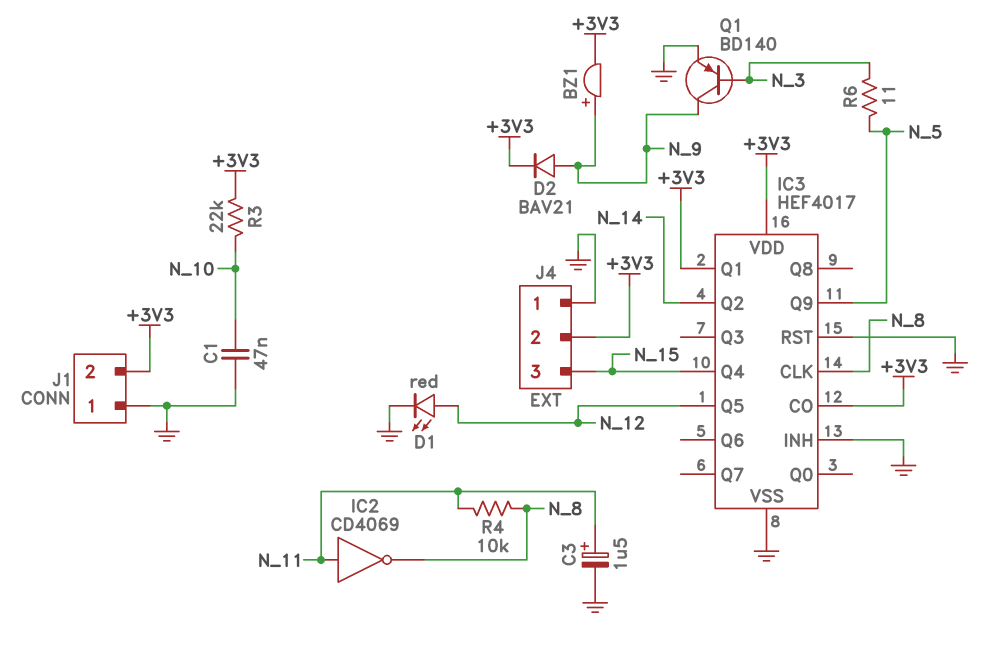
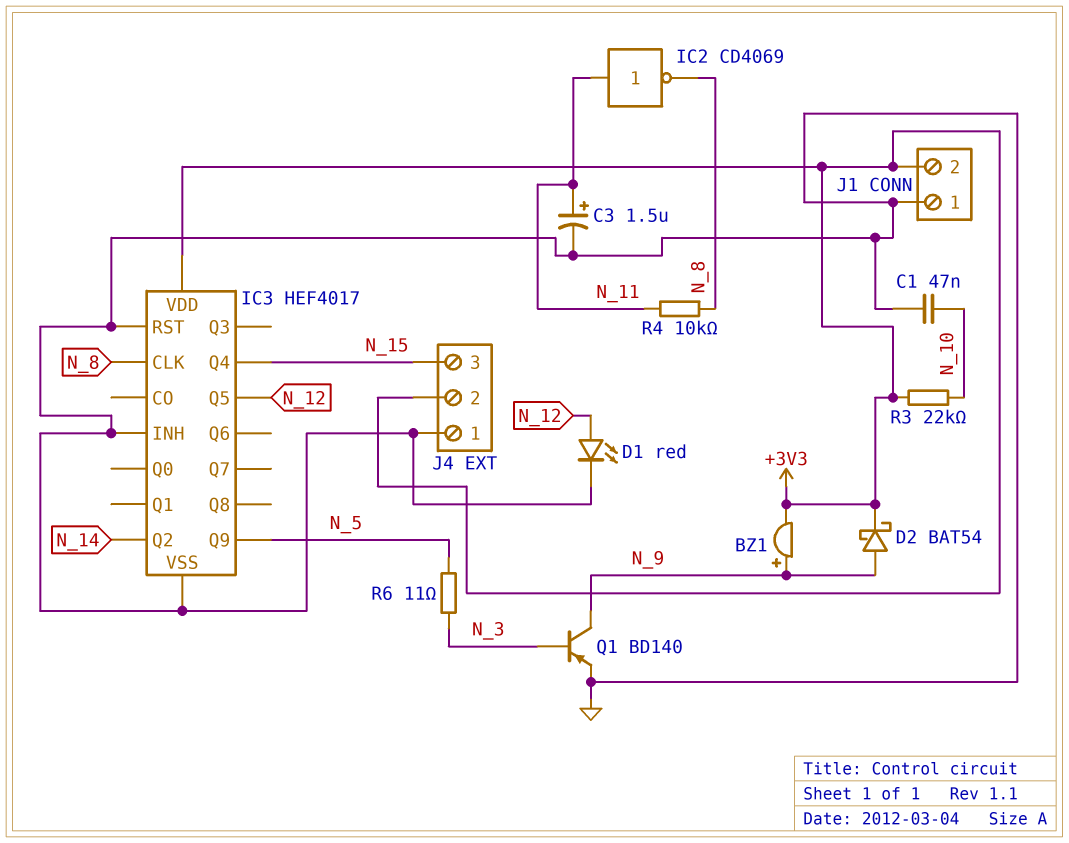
D2: diode BAV21 (A N_9, K +3V3) -> schottky BAT54 (A N_9, K +3V3)
IC3 pin CO: +3V3 -> none
IC3 pin Q1: +3V3 -> none

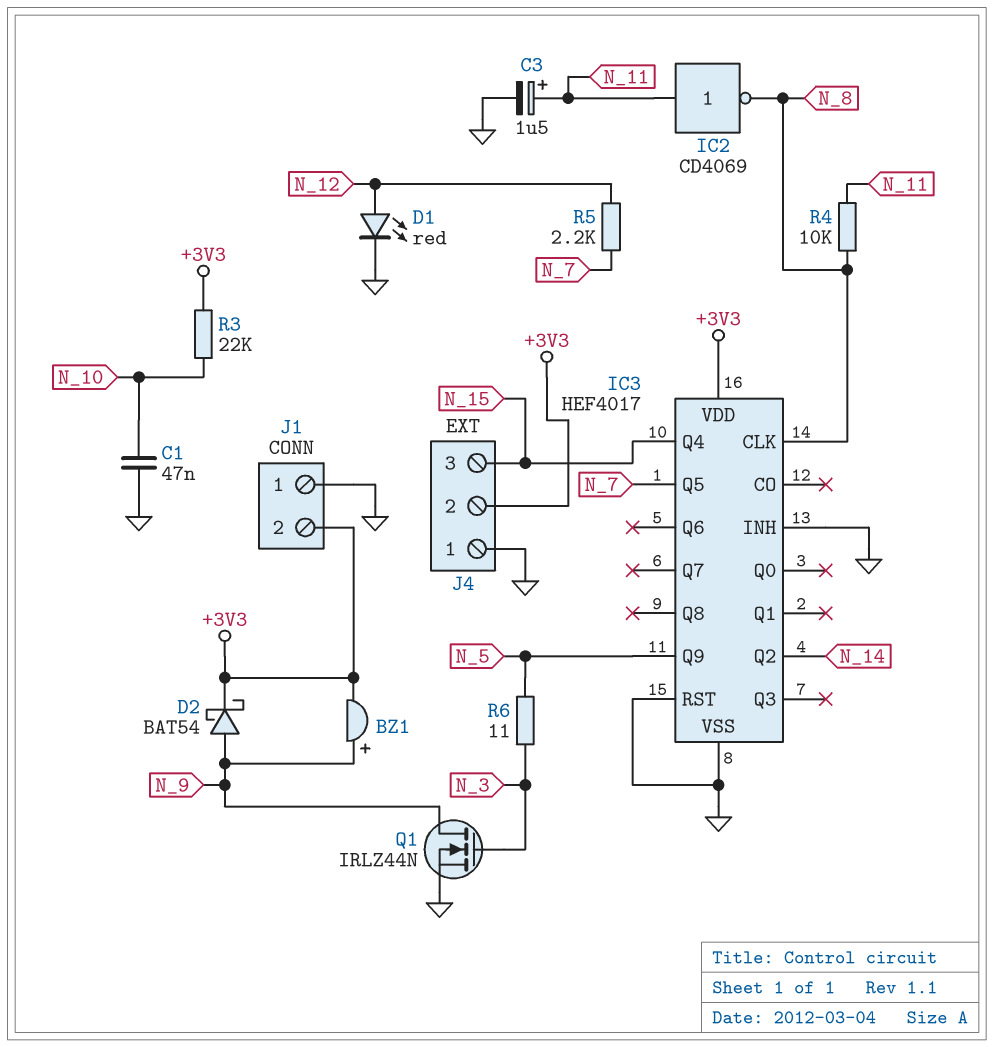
IC3 pin Q5: N_12 -> N_7
Q1: PNP BD140 (B N_3, C N_9, E GND) -> NMOS IRLZ44N (G N_3, D N_9, S GND)
R5: none -> 2.2k (N_7, N_12)

